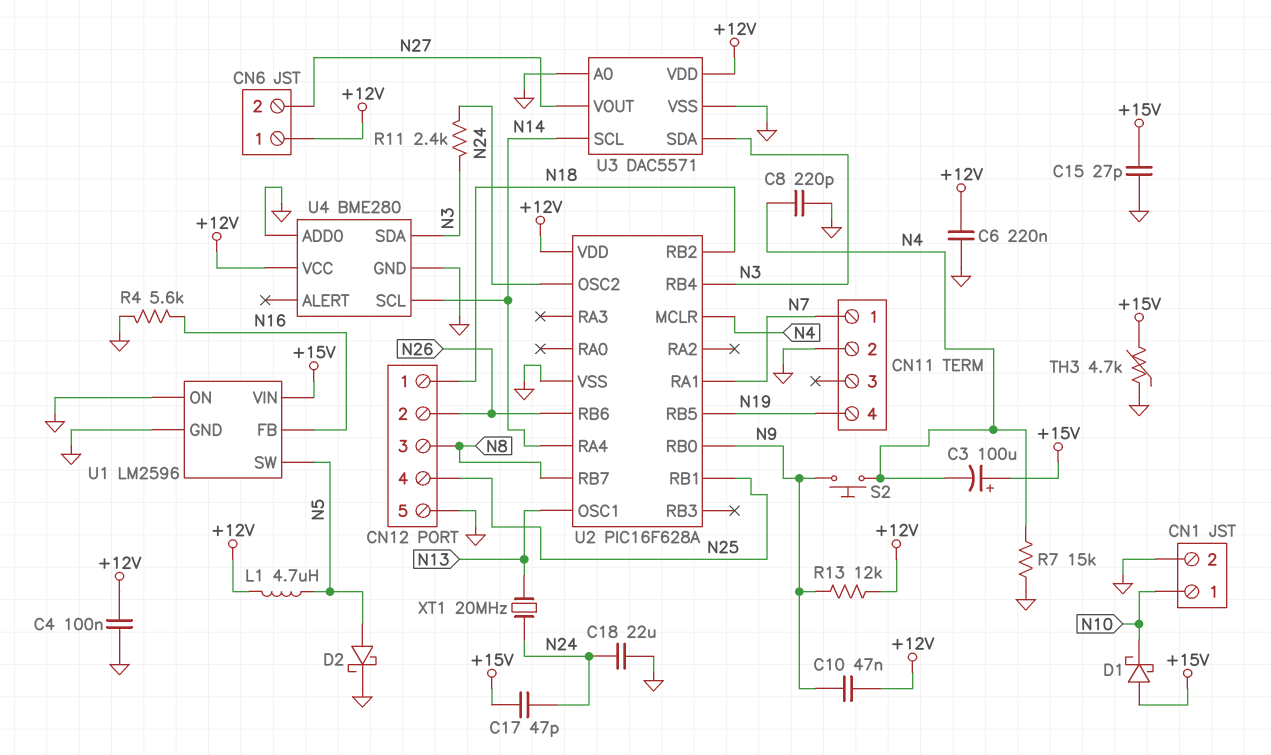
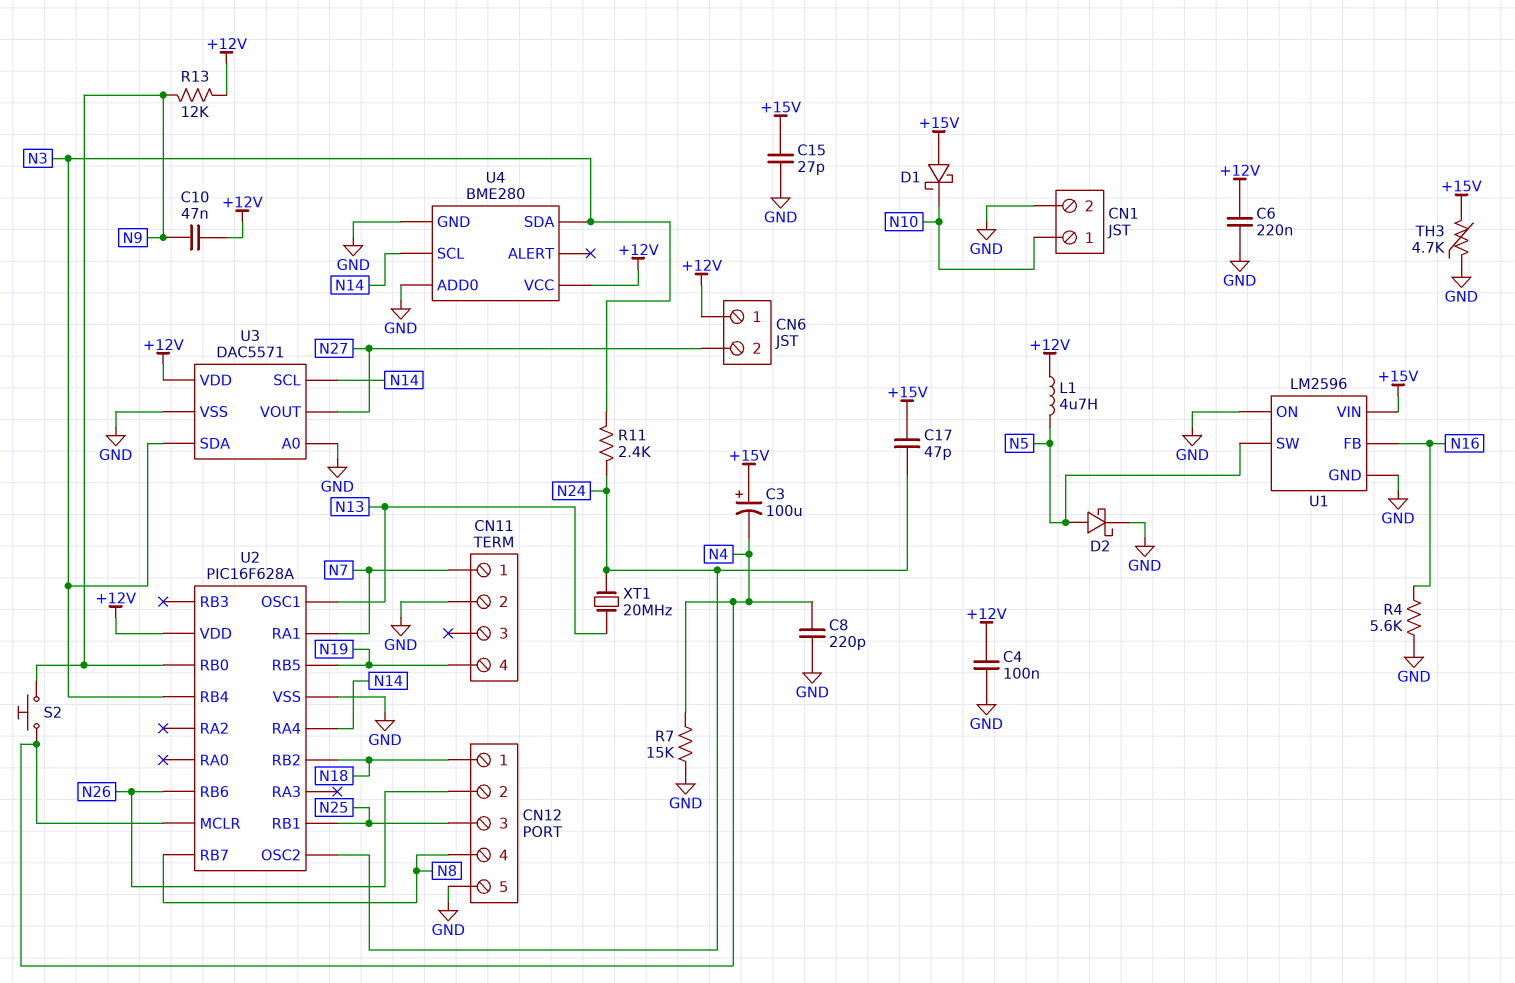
C18: 22uF (GND, N24) -> none
CN12 pin 3: N8 -> N25
CN12 pin 4: N25 -> N8

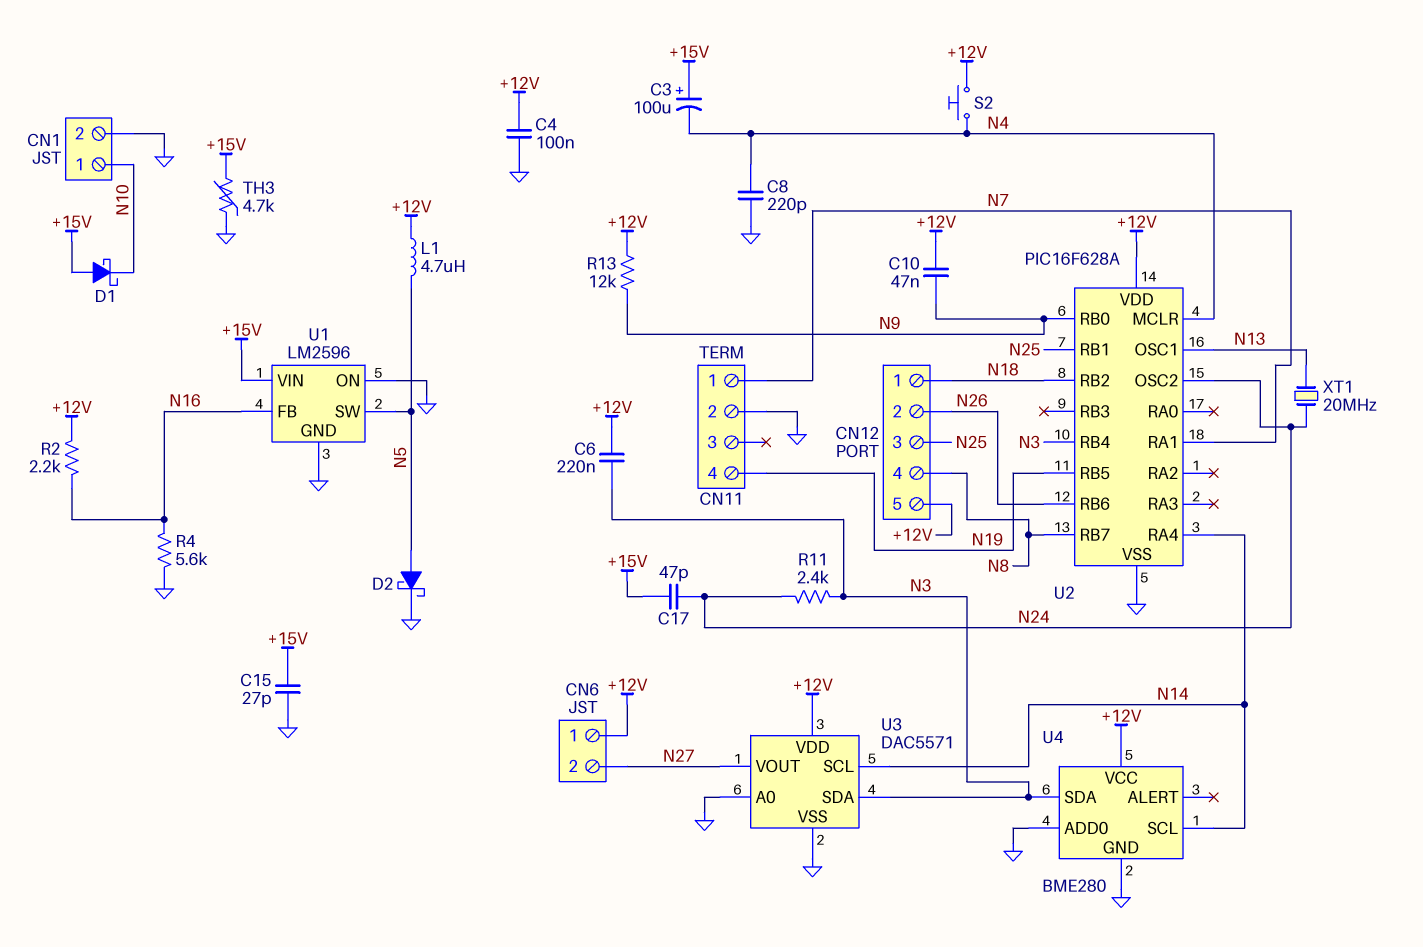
C6: 220nF (+12V, GND) -> 220nF (+12V, N3)
CN12 pin 5: GND -> +12V
R2: none -> 2.2k (+12V, N16)
R7: 15k (GND, N4) -> none
S2: button (N4, N9) -> button (+12V, N4)

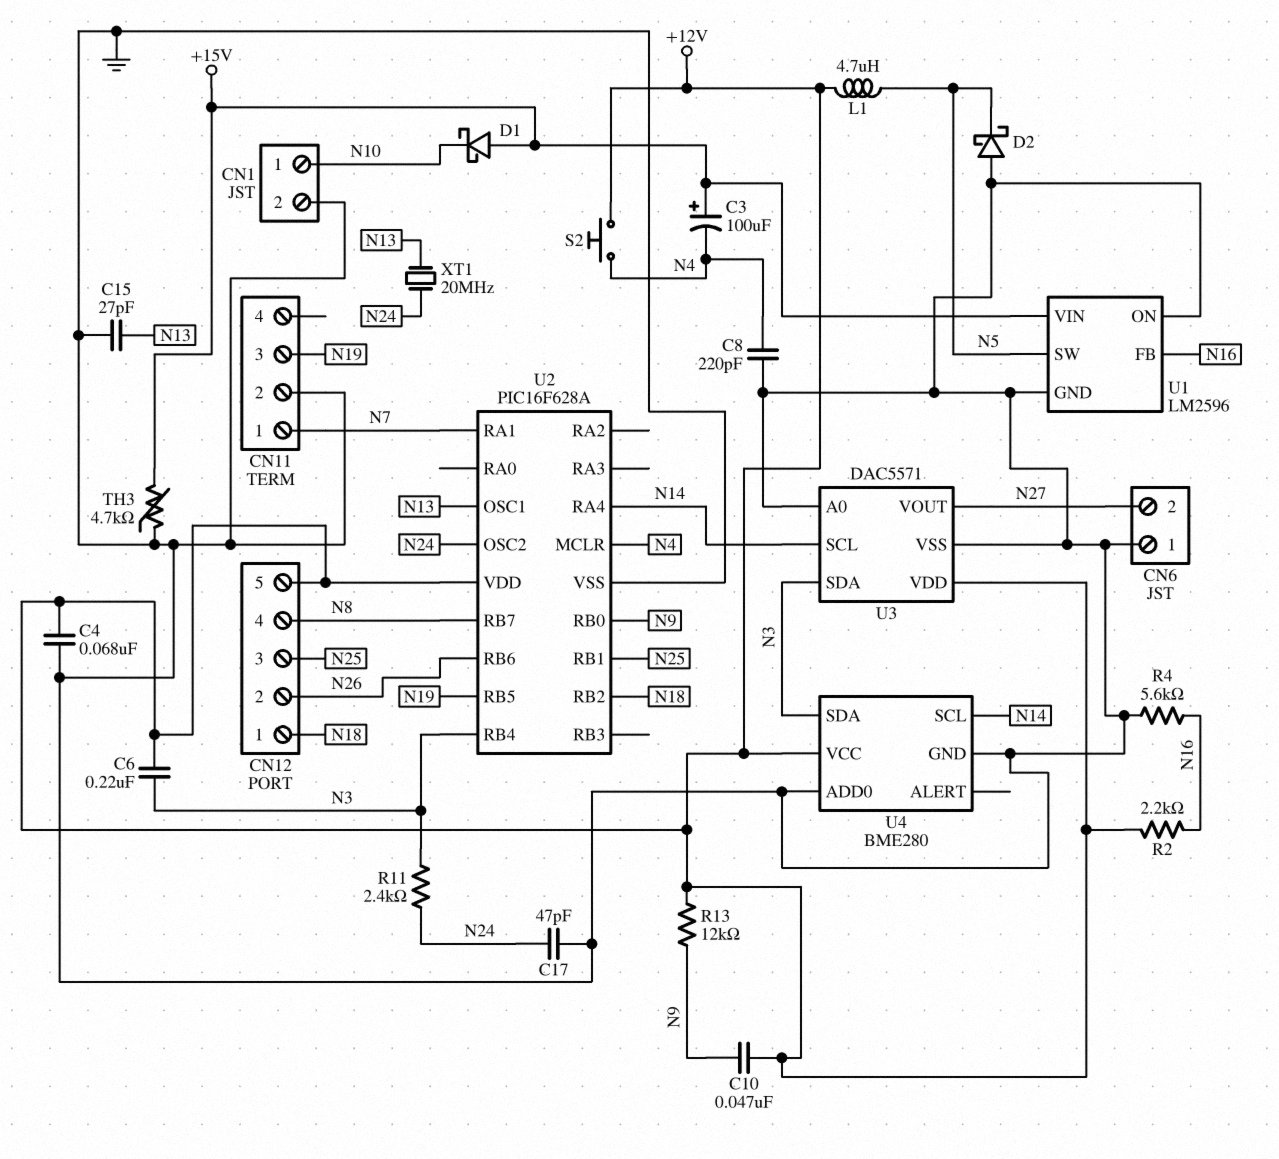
C4: 100nF (+12V, GND) -> 68nF (+12V, GND)
C15: 27pF (+15V, GND) -> 27pF (GND, N13)
C17: 47pF (+15V, N24) -> 47pF (GND, N24)
CN6 pin 1: +12V -> GND
CN11 pin 3: none -> N19
CN11 pin 4: N19 -> none
D2: schottky (A N5, K GND) -> schottky (A GND, K N5)

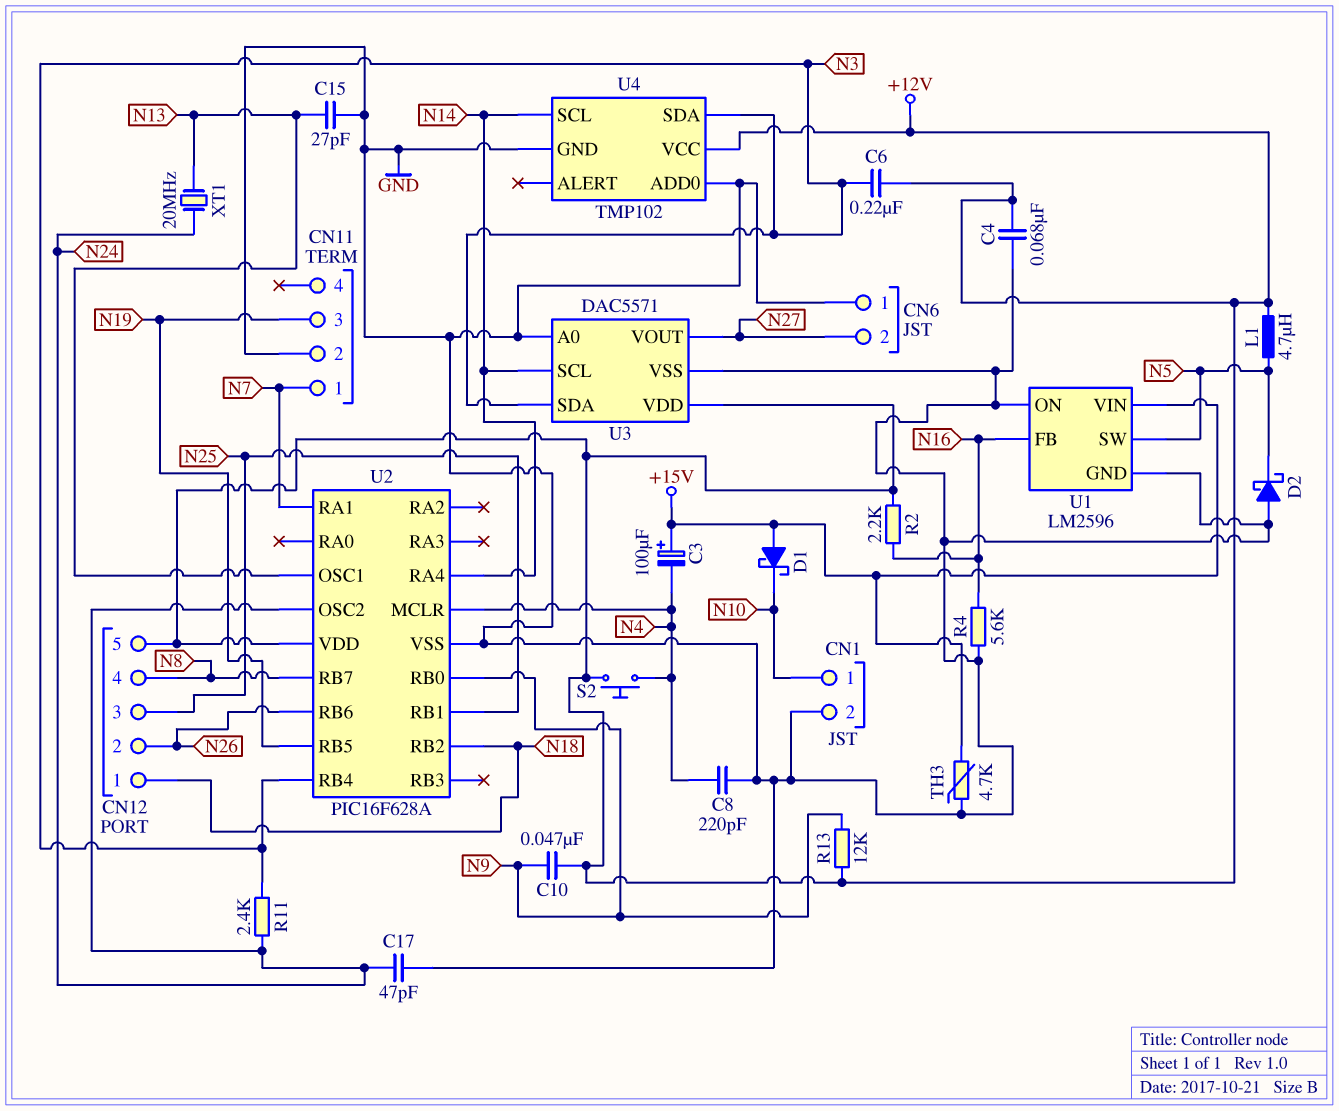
U4: BME280 -> TMP102

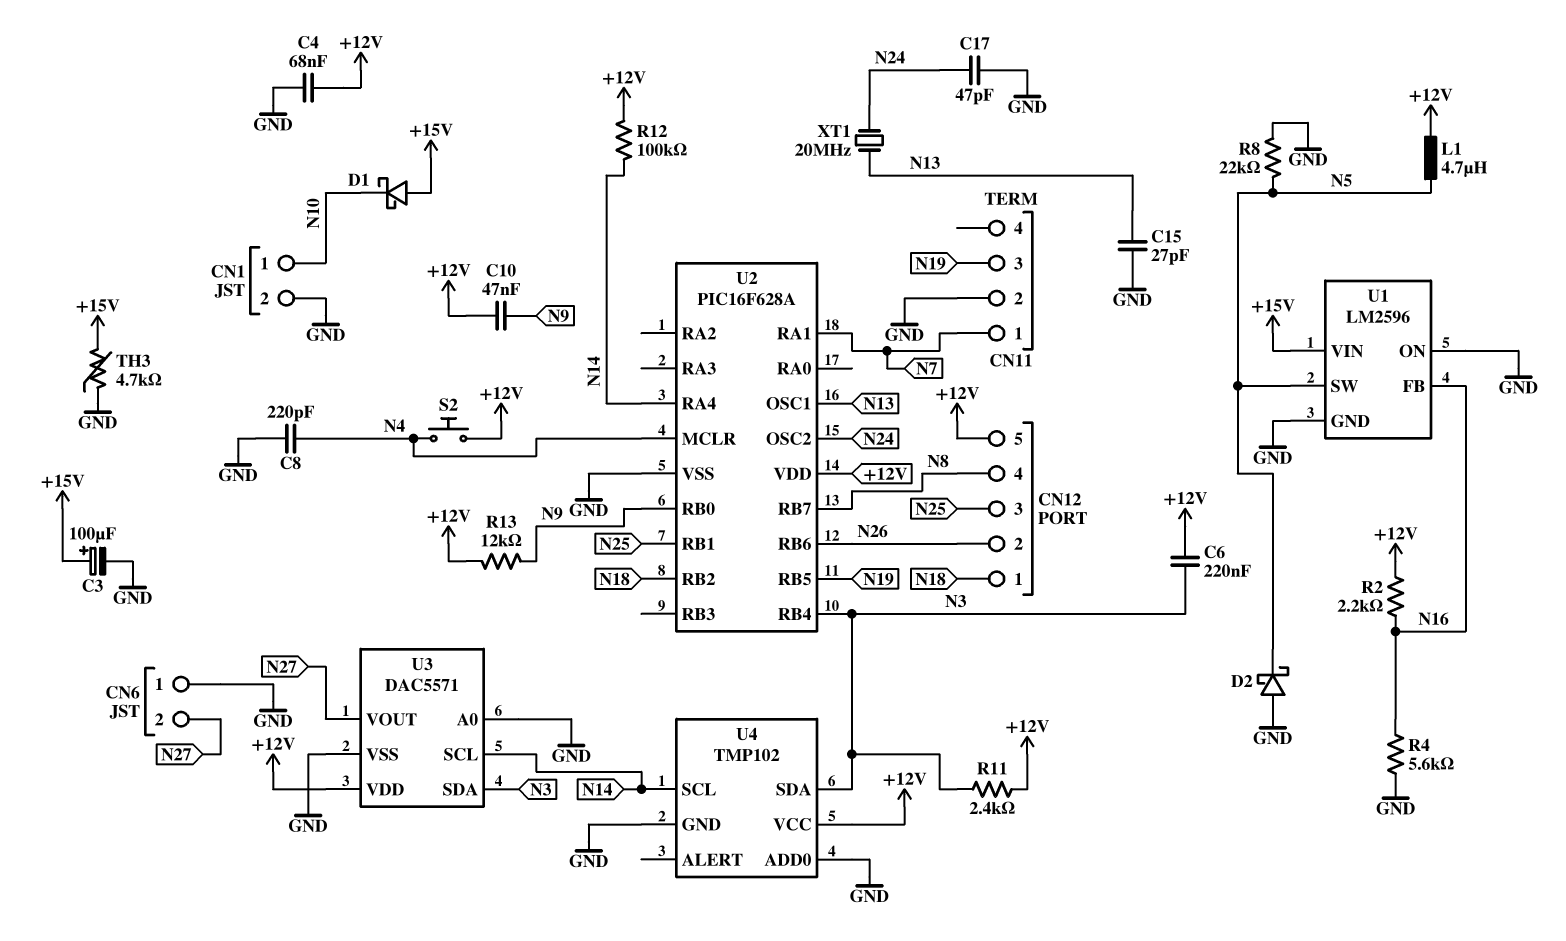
C3: 100uF (plus +15V, minus N4) -> 100uF (plus +15V, minus GND)
R8: none -> 22k (GND, N5)
R11: 2.4k (N3, N24) -> 2.4k (+12V, N3)
R12: none -> 100k (+12V, N14)

